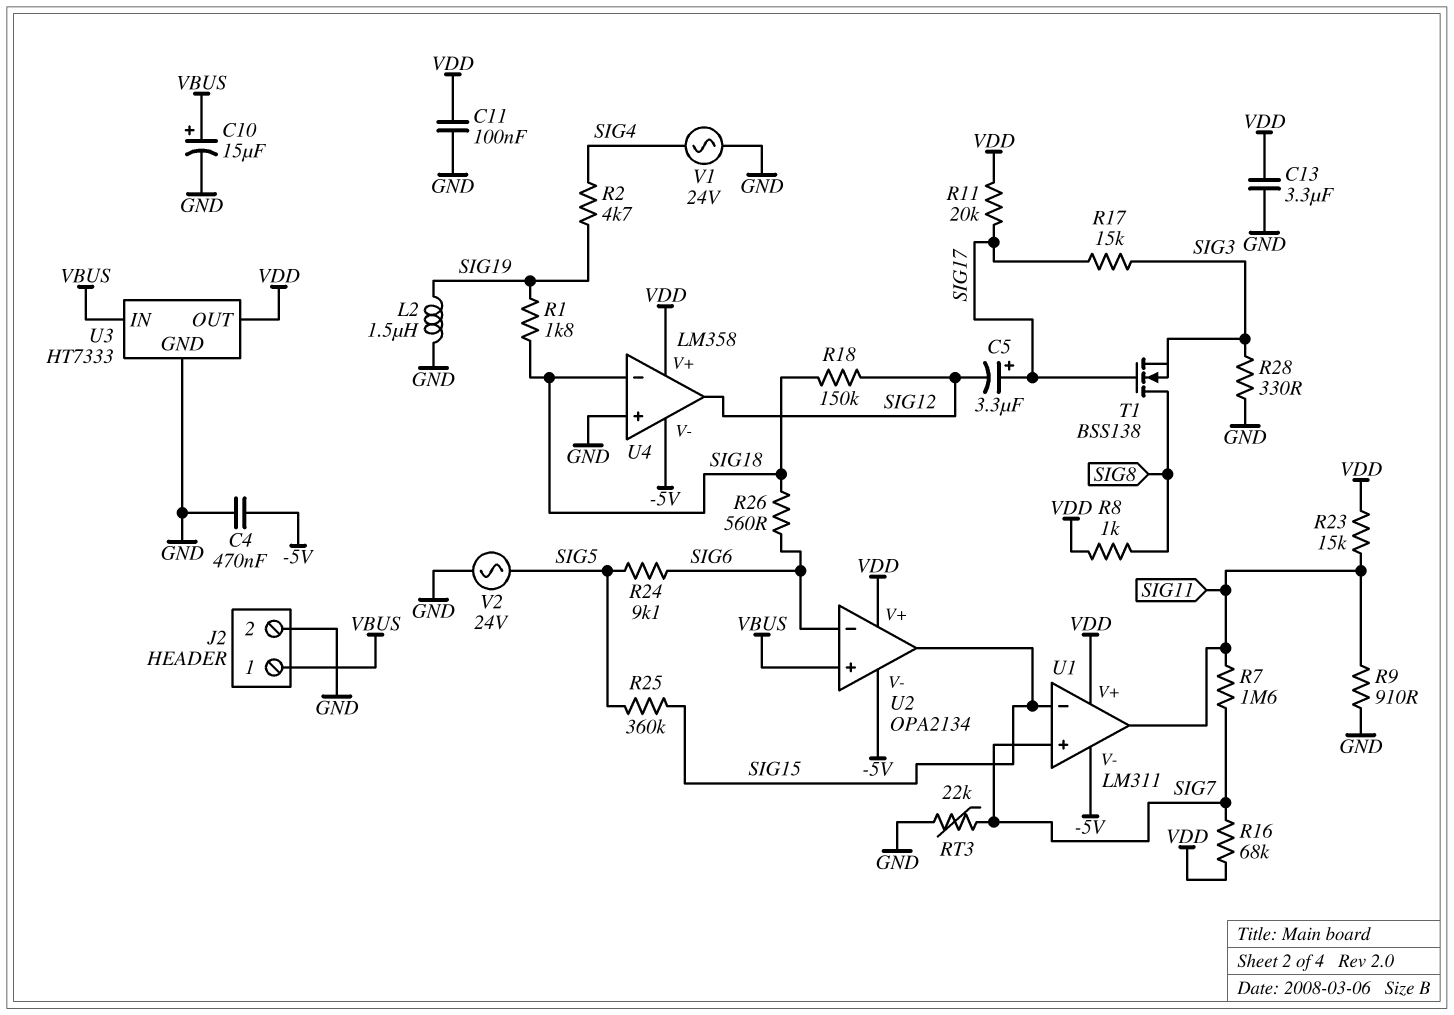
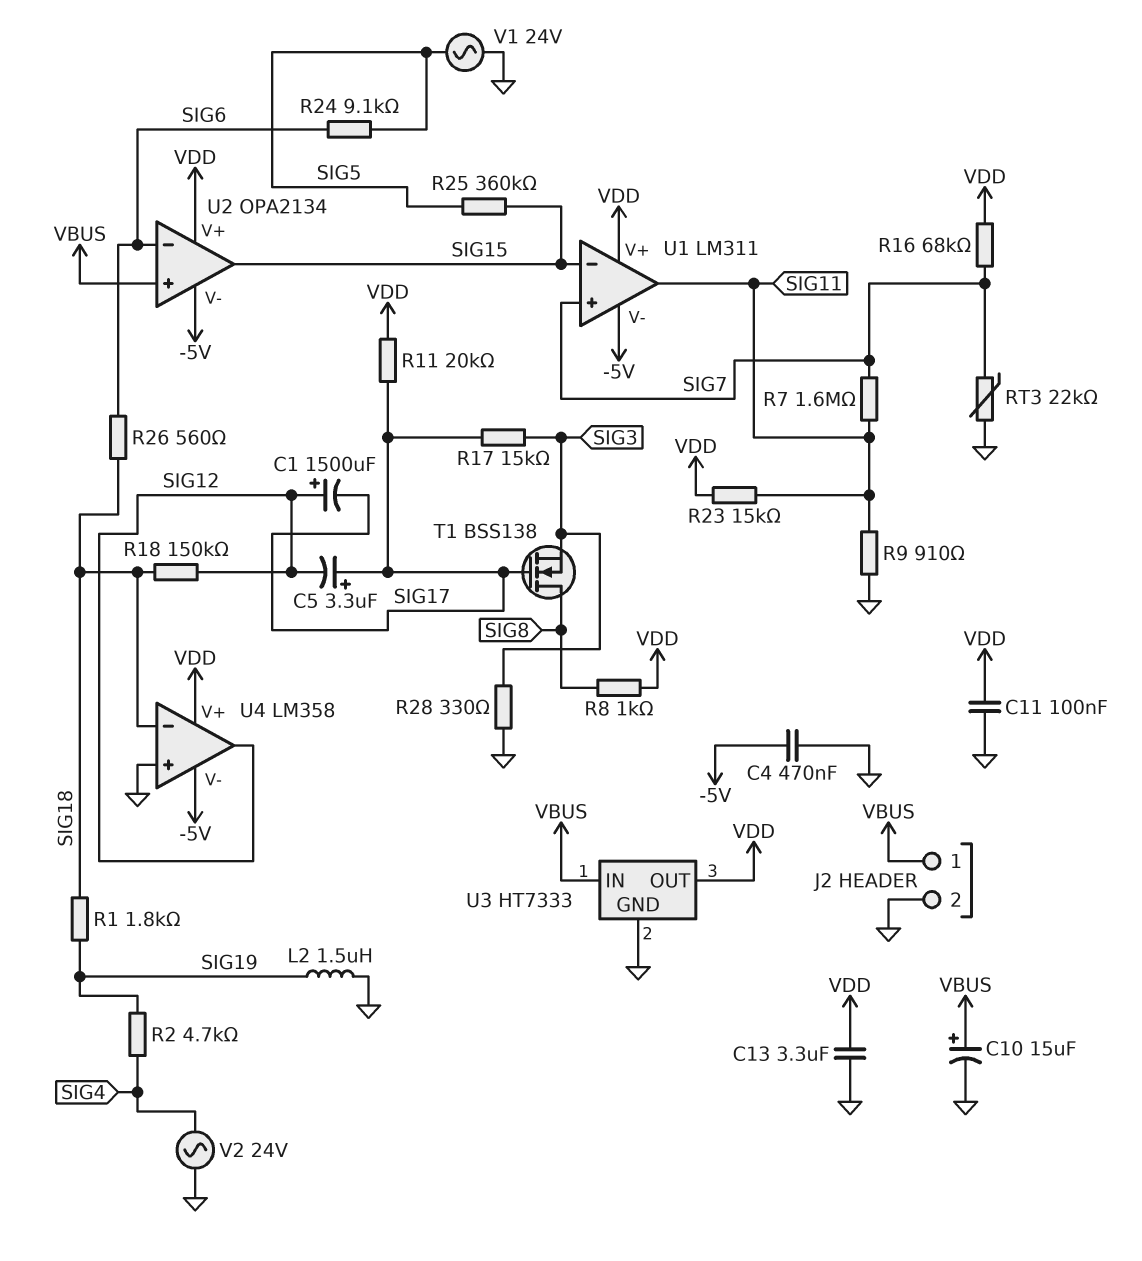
C1: none -> 1500uF (plus SIG12, minus SIG17)
V1: AC 24V (GND, SIG4) -> AC 24V (GND, SIG5)
V2: AC 24V (GND, SIG5) -> AC 24V (GND, SIG4)

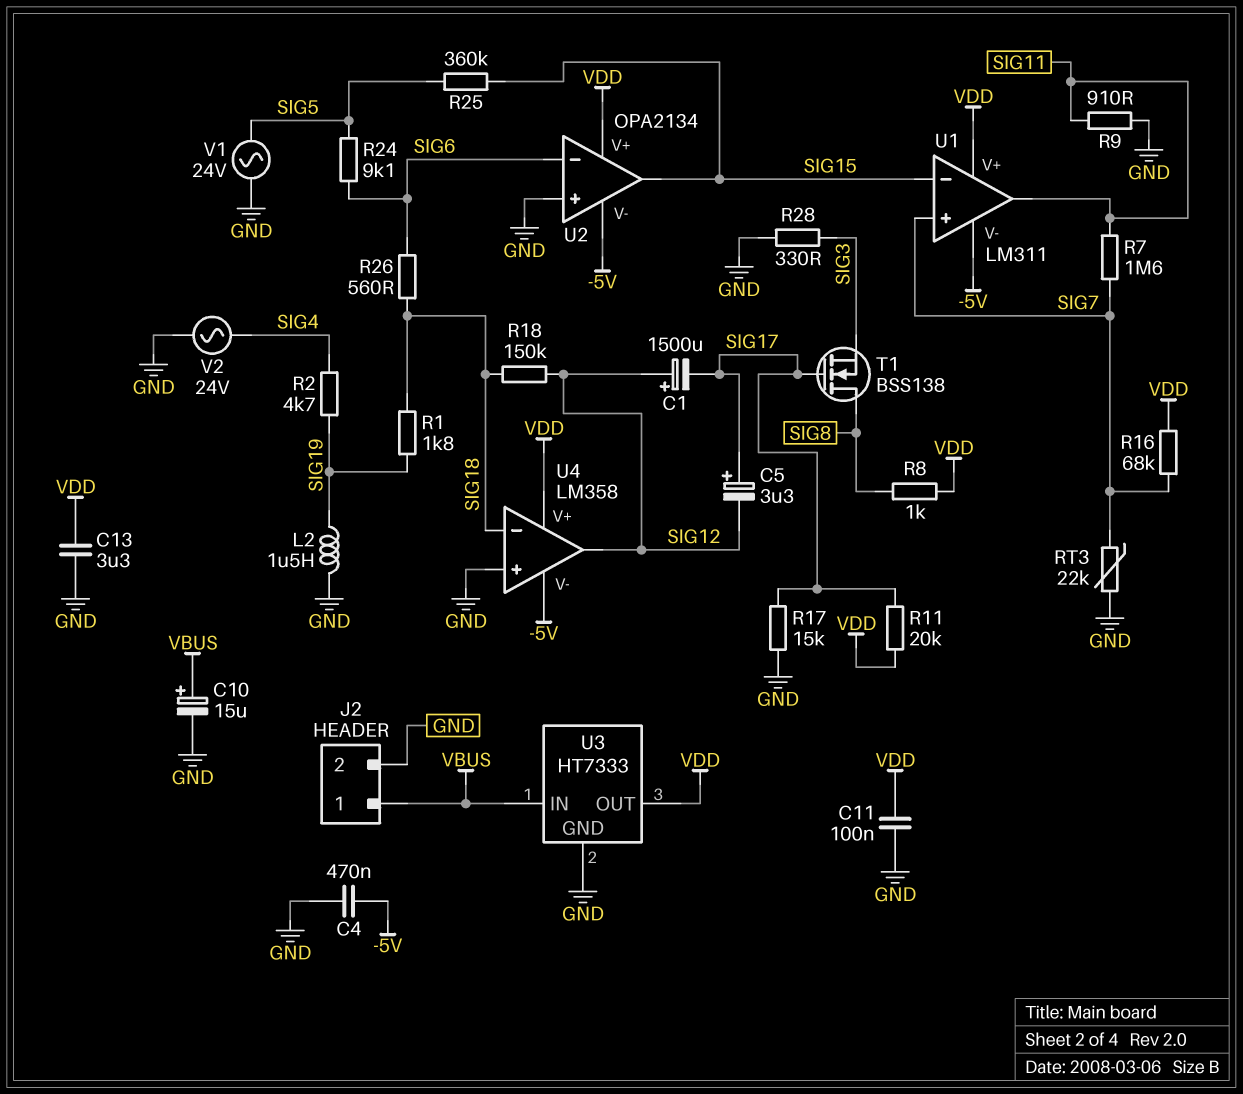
R17: 15k (SIG3, SIG17) -> 15k (GND, SIG17)
R23: 15k (SIG11, VDD) -> none
U2 pin in+: VBUS -> GND

